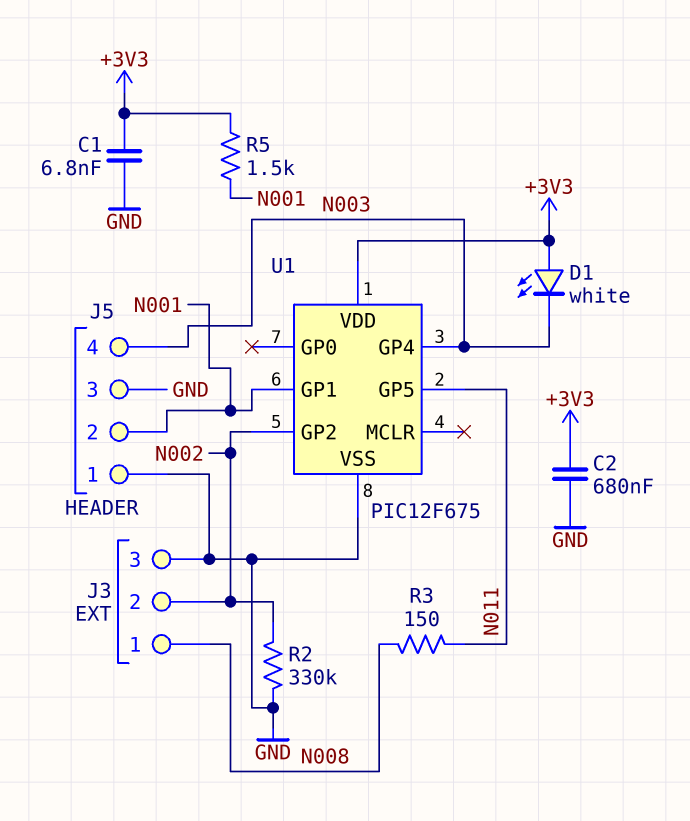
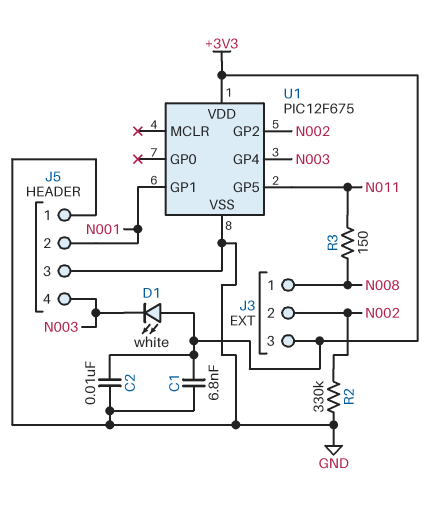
C2: 680nF (+3V3, GND) -> 10nF (+3V3, GND)
J3 pin 3: GND -> +3V3
R5: 1.5k (+3V3, N001) -> none

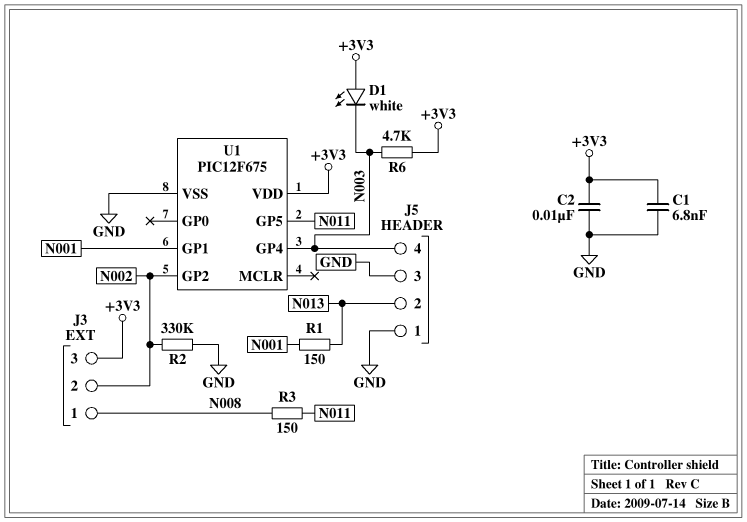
J5 pin 2: N001 -> N013
R1: none -> 150 (N001, N013)
R6: none -> 4.7k (+3V3, N003)

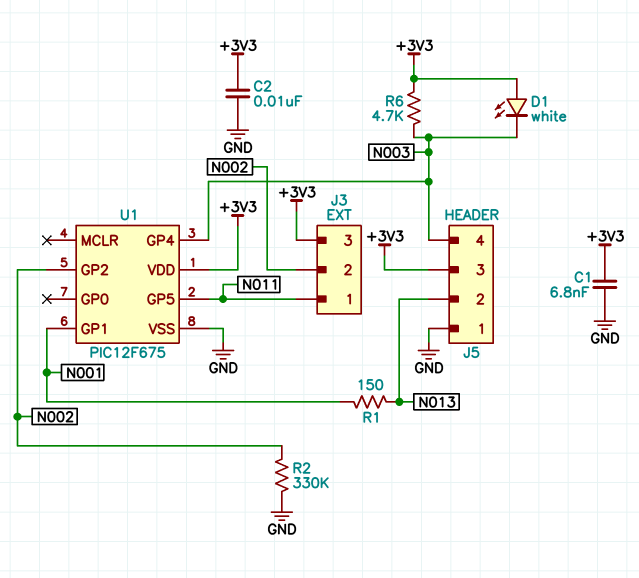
J3 pin 1: N008 -> N011
J5 pin 3: GND -> +3V3
R3: 150 (N008, N011) -> none

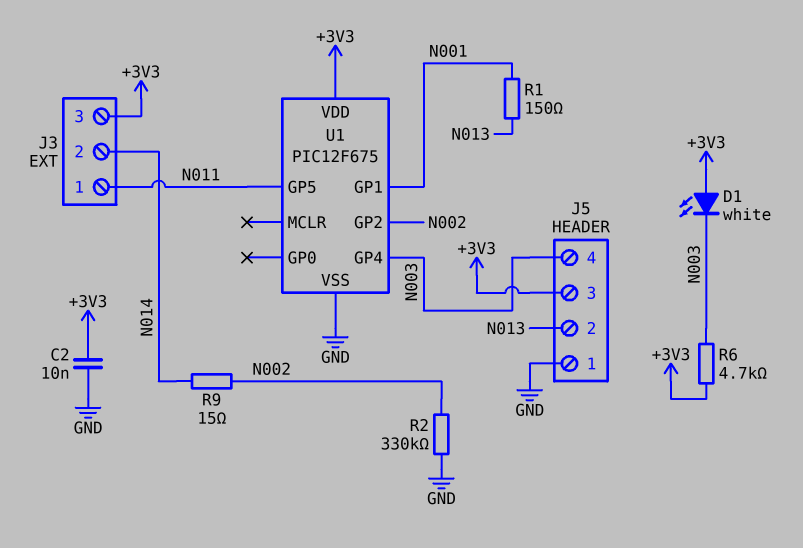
C1: 6.8nF (+3V3, GND) -> none
J3 pin 2: N002 -> N014
R9: none -> 15 (N002, N014)

